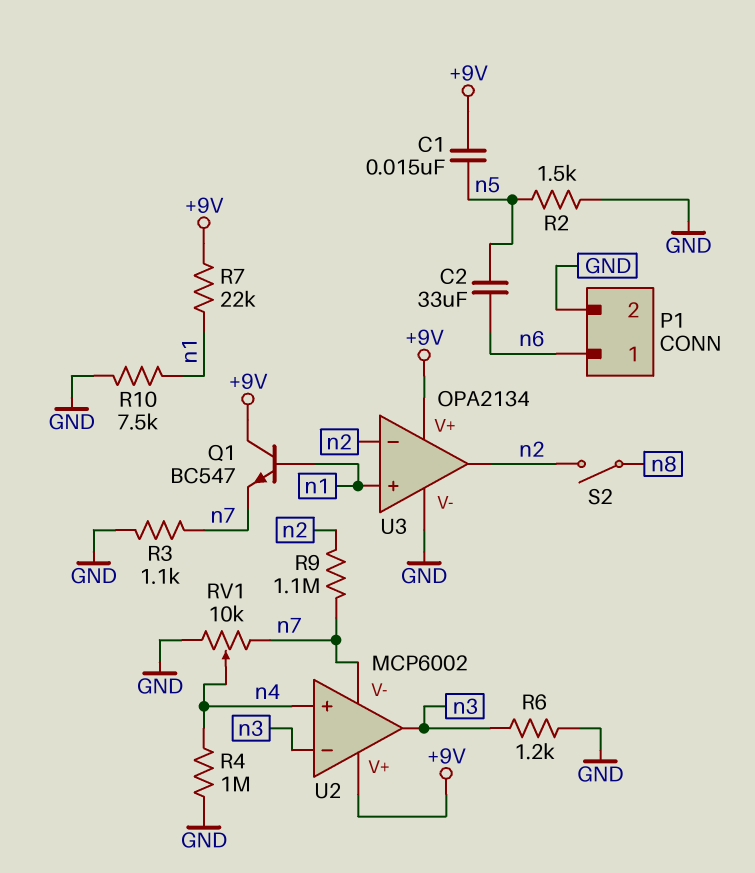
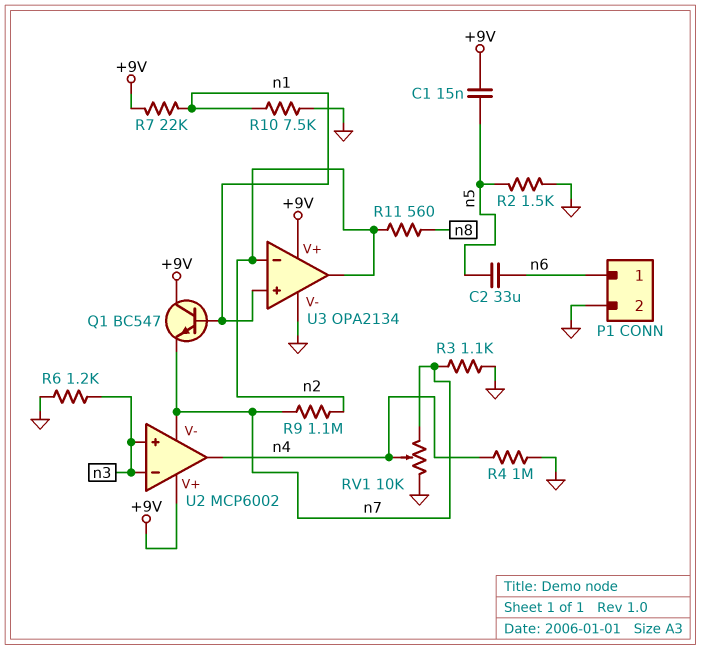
R11: none -> 560 (n2, n8)
S2: switch (n2, n8) -> none
U2 pin in+: n4 -> n3
U2 pin out: n3 -> n4

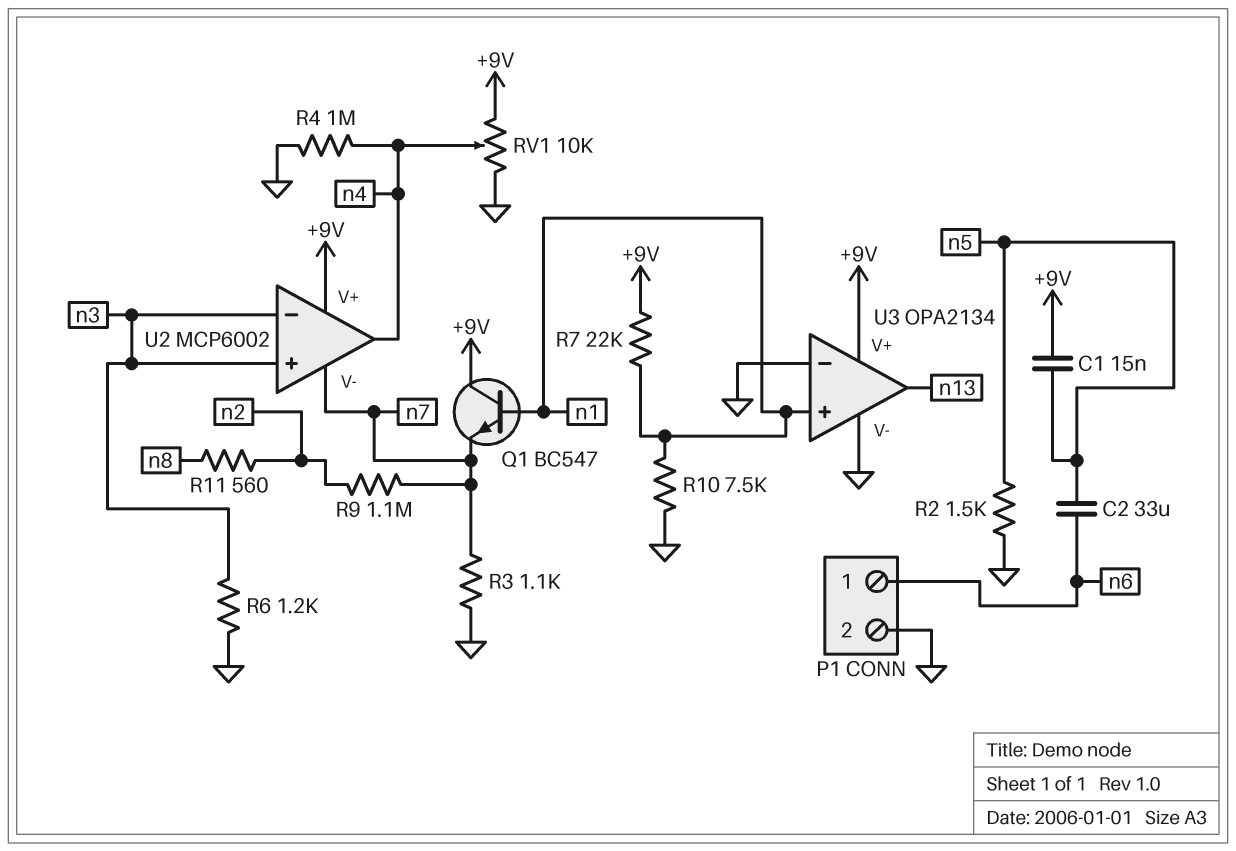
RV1: 10k (GND, n7, wiper n4) -> 10k (+9V, GND, wiper n4)
U3 pin in-: n2 -> GND
U3 pin out: n2 -> n13

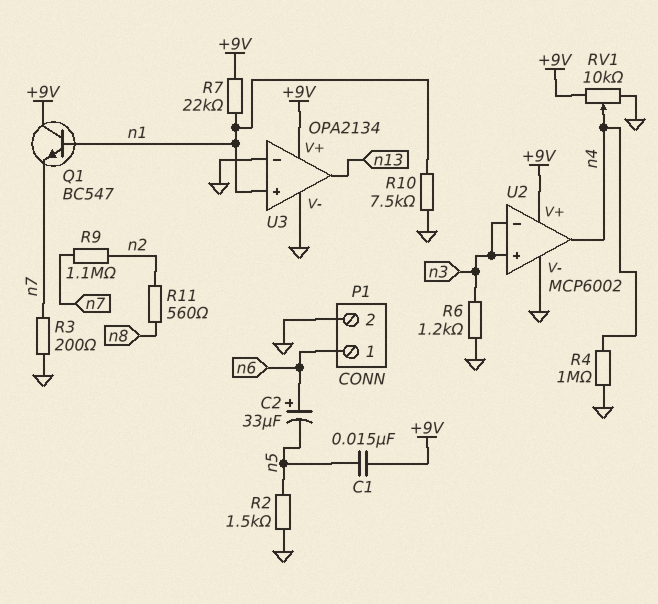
C2: 33uF (n5, n6) -> 33uF (plus n6, minus n5)
R3: 1.1k (GND, n7) -> 200 (GND, n7)
U2 pin V-: n7 -> GND

